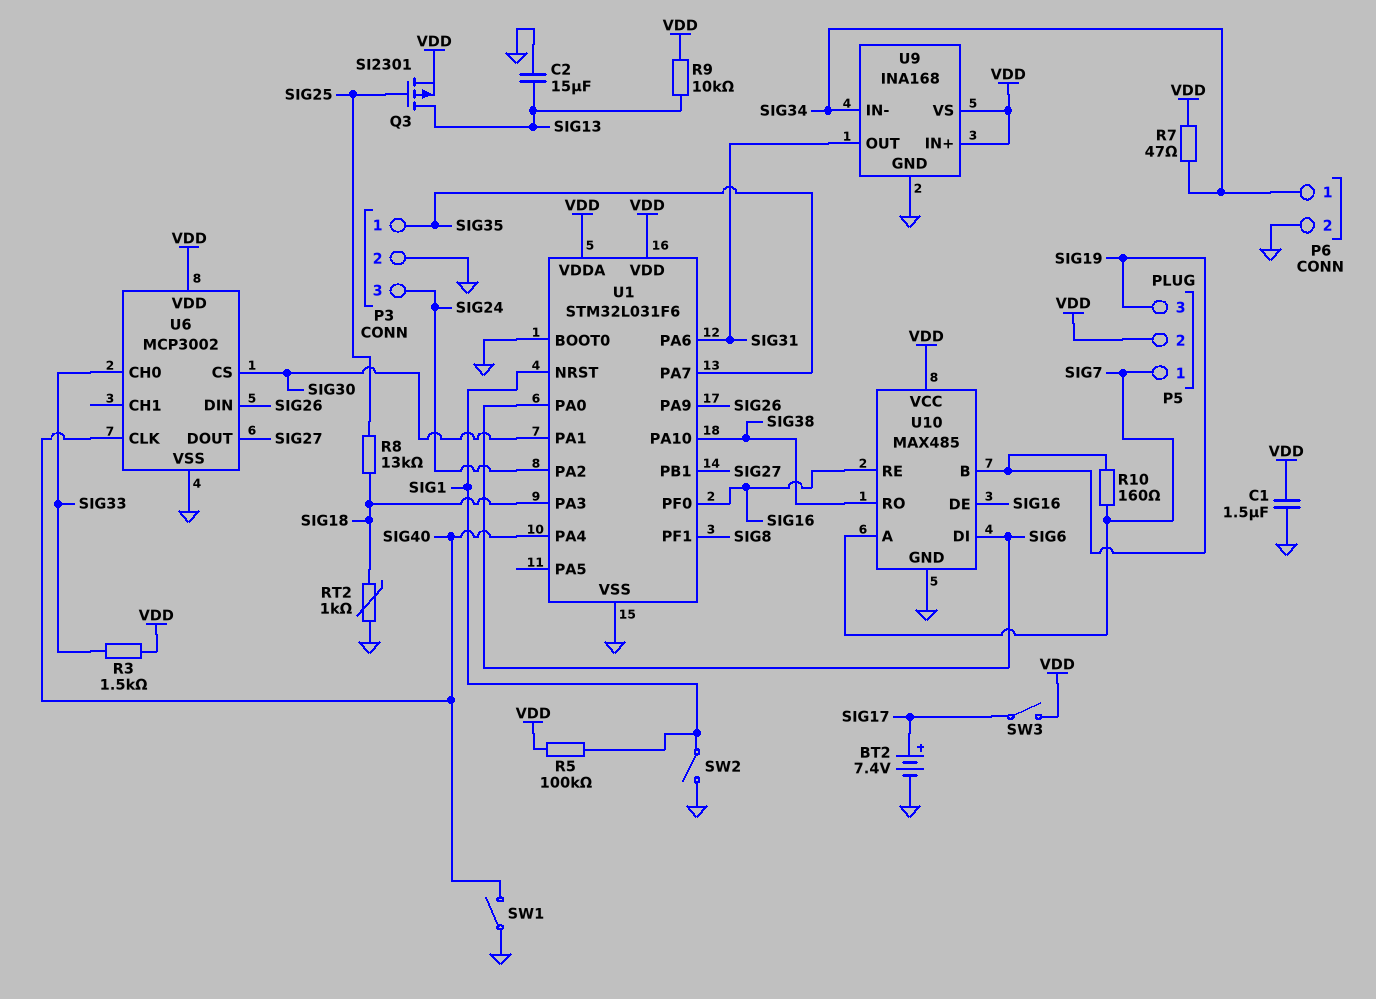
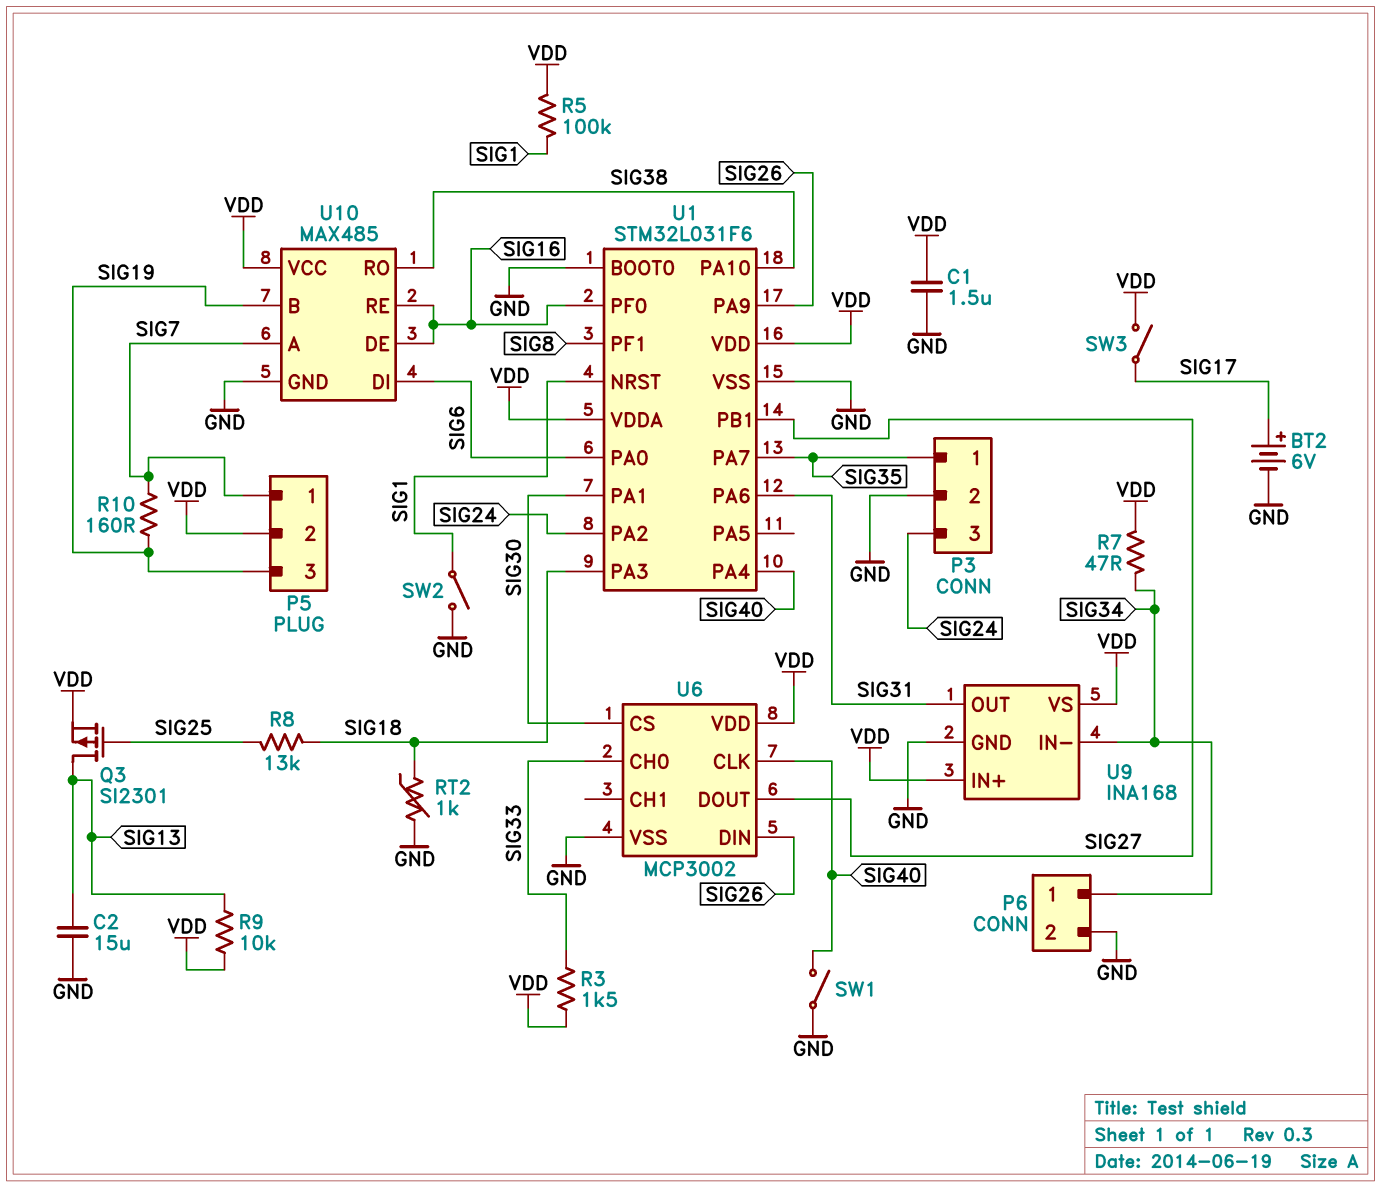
BT2: 7.4V (plus SIG17, minus GND) -> 6V (plus SIG17, minus GND)

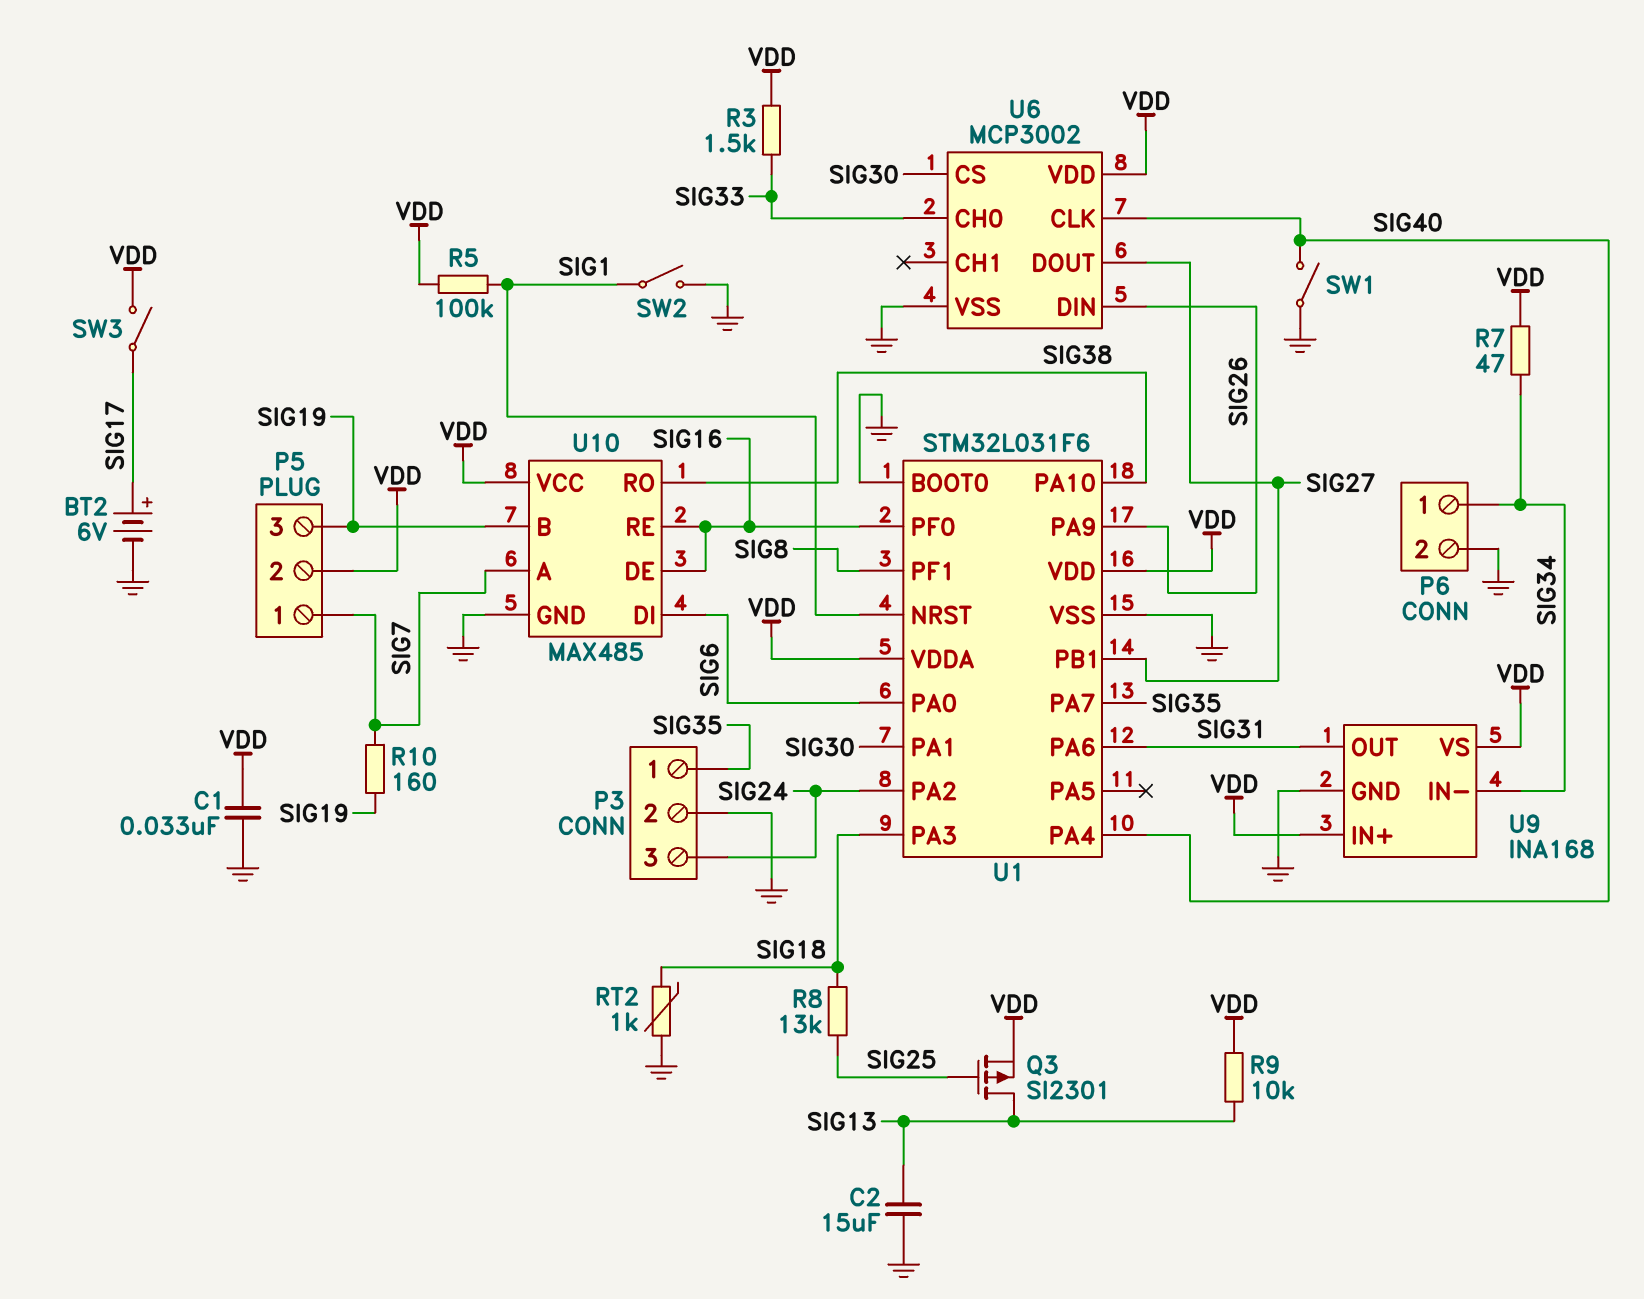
C1: 1.5uF (GND, VDD) -> 33nF (GND, VDD)

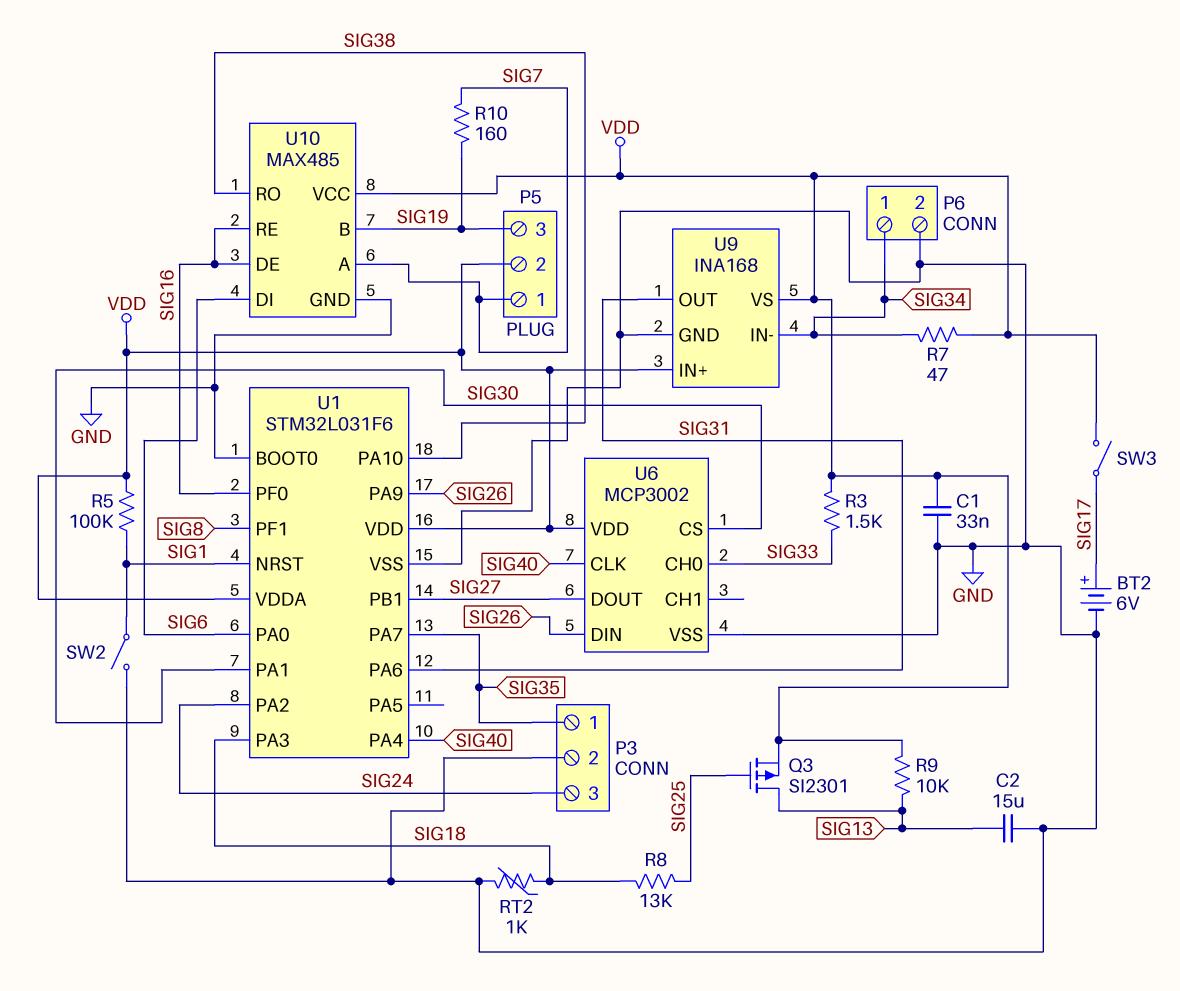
SW1: switch (GND, SIG40) -> none

